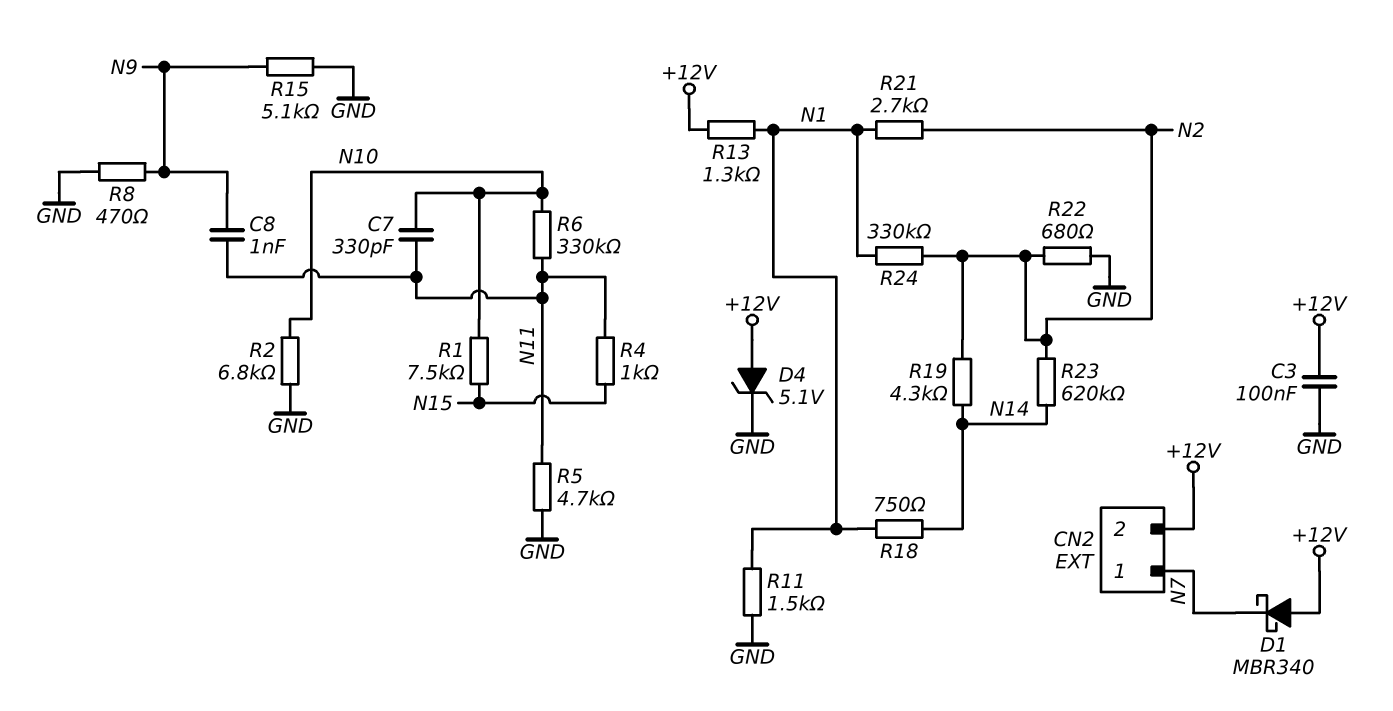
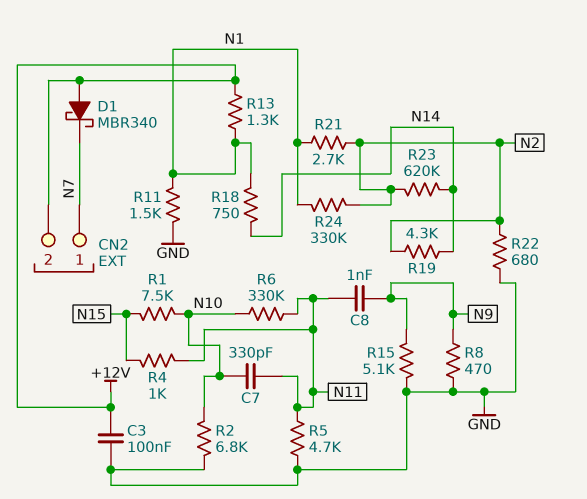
D4: zener 5.1V (A +12V, K GND) -> none

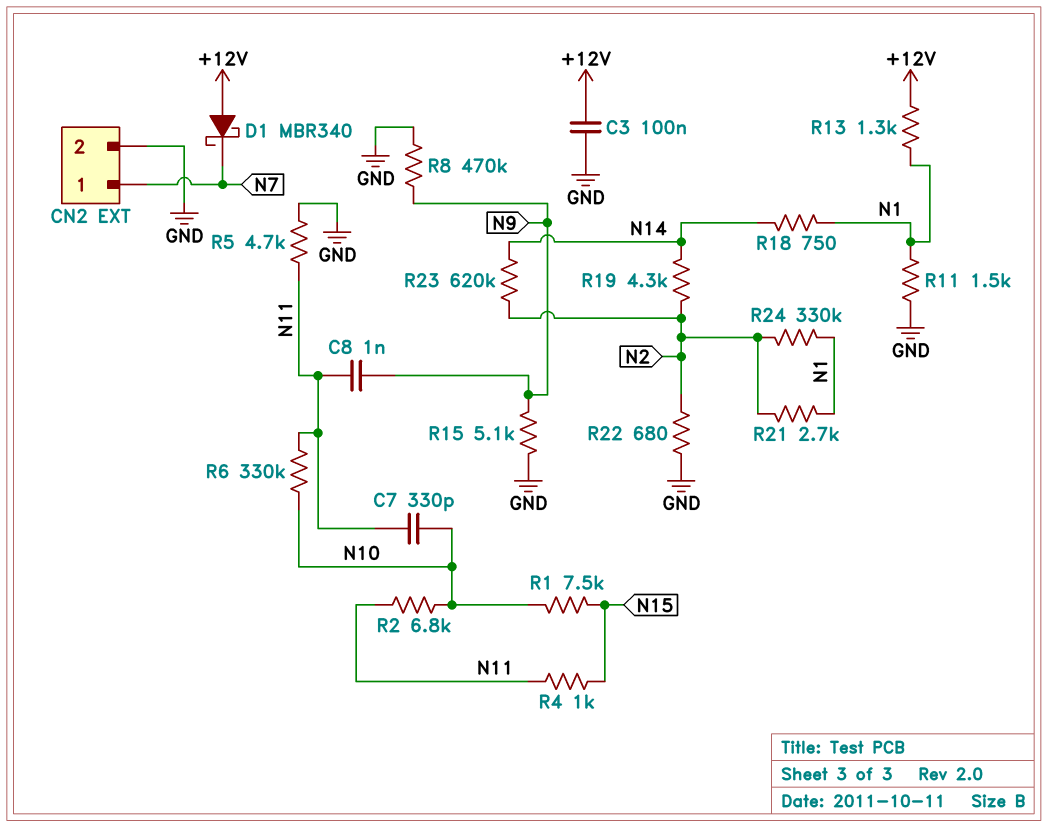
CN2 pin 2: +12V -> GND
R2: 6.8k (GND, N10) -> 6.8k (N10, N11)
R8: 470 (GND, N9) -> 470k (GND, N9)

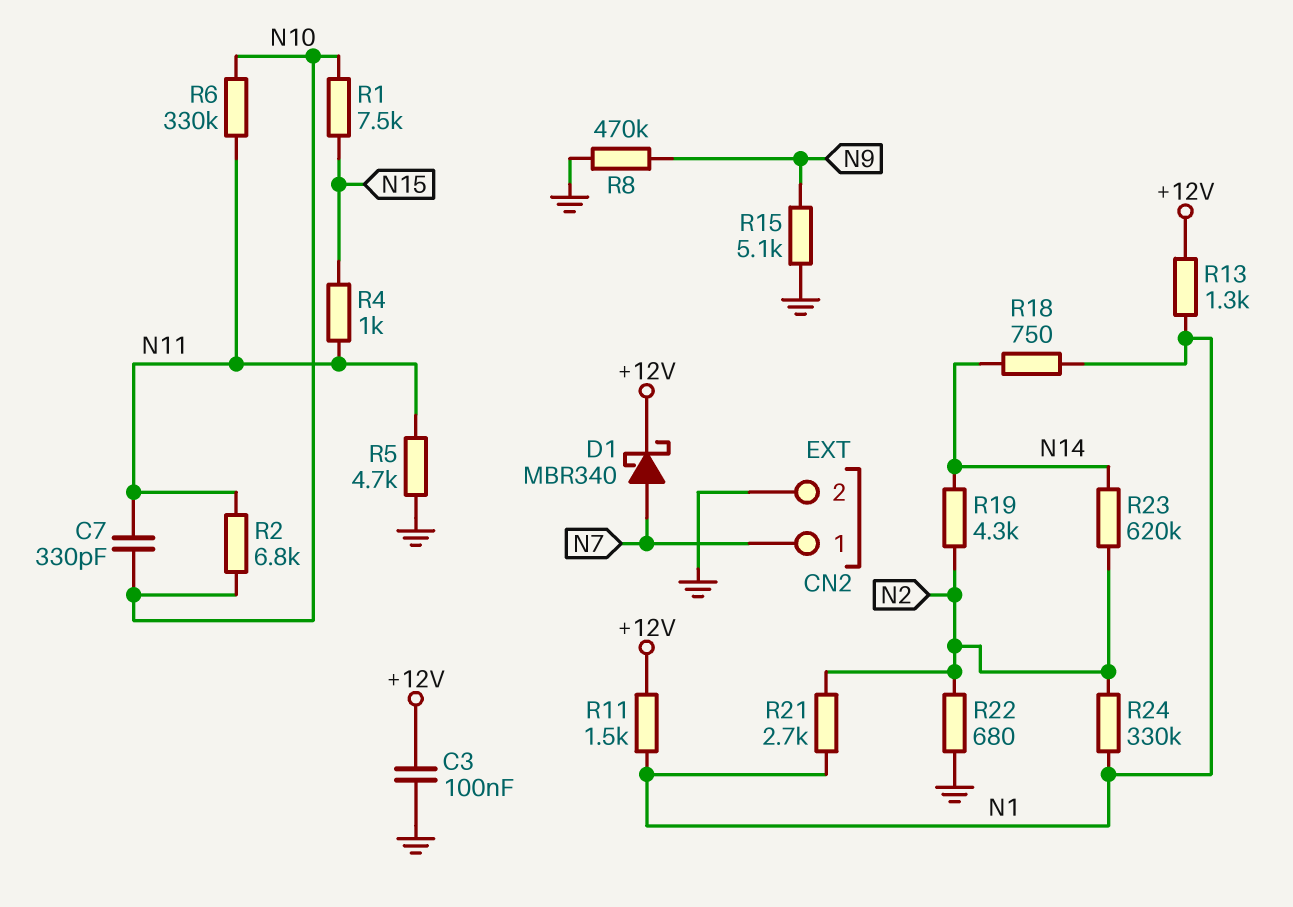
C8: 1nF (N9, N11) -> none
D1: schottky MBR340 (A +12V, K N7) -> schottky MBR340 (A N7, K +12V)
R11: 1.5k (GND, N1) -> 1.5k (+12V, N1)

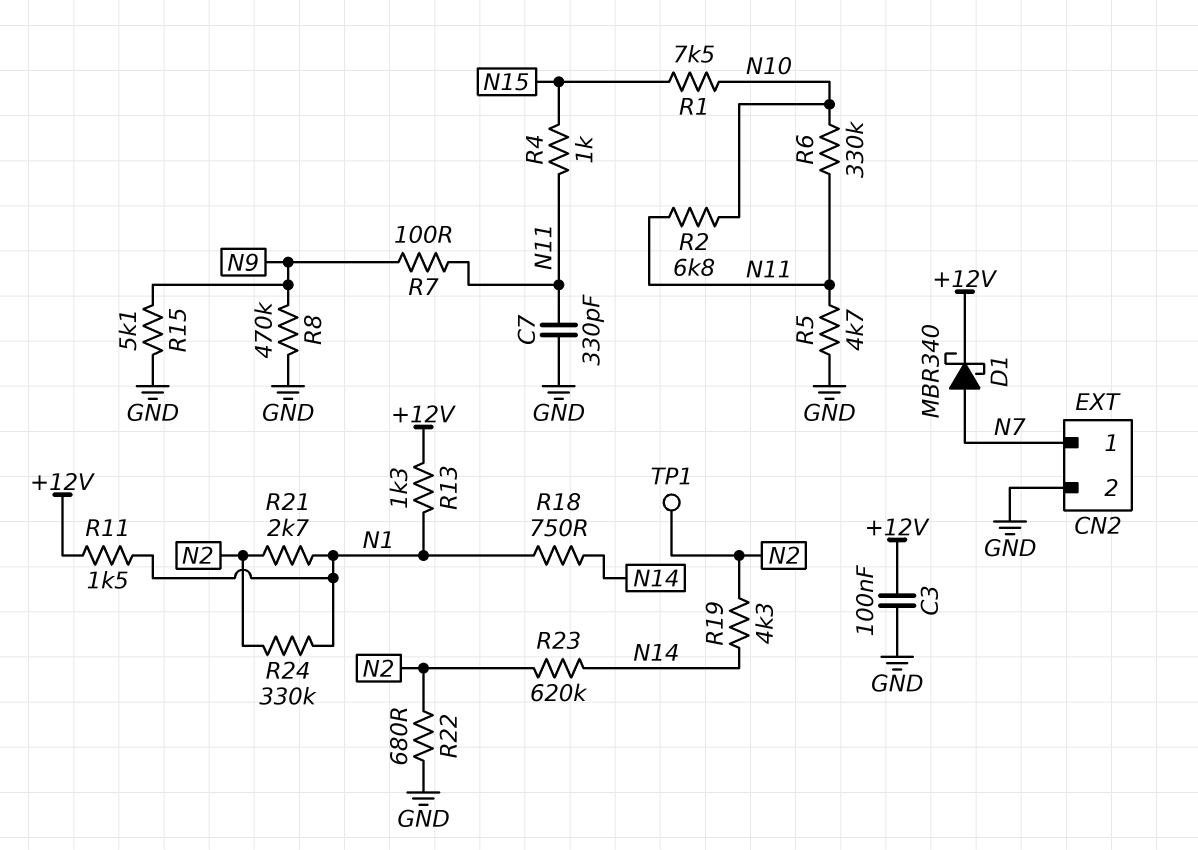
C7: 330pF (N10, N11) -> 330pF (GND, N11)
R7: none -> 100 (N9, N11)
TP1: none -> test point (N2)

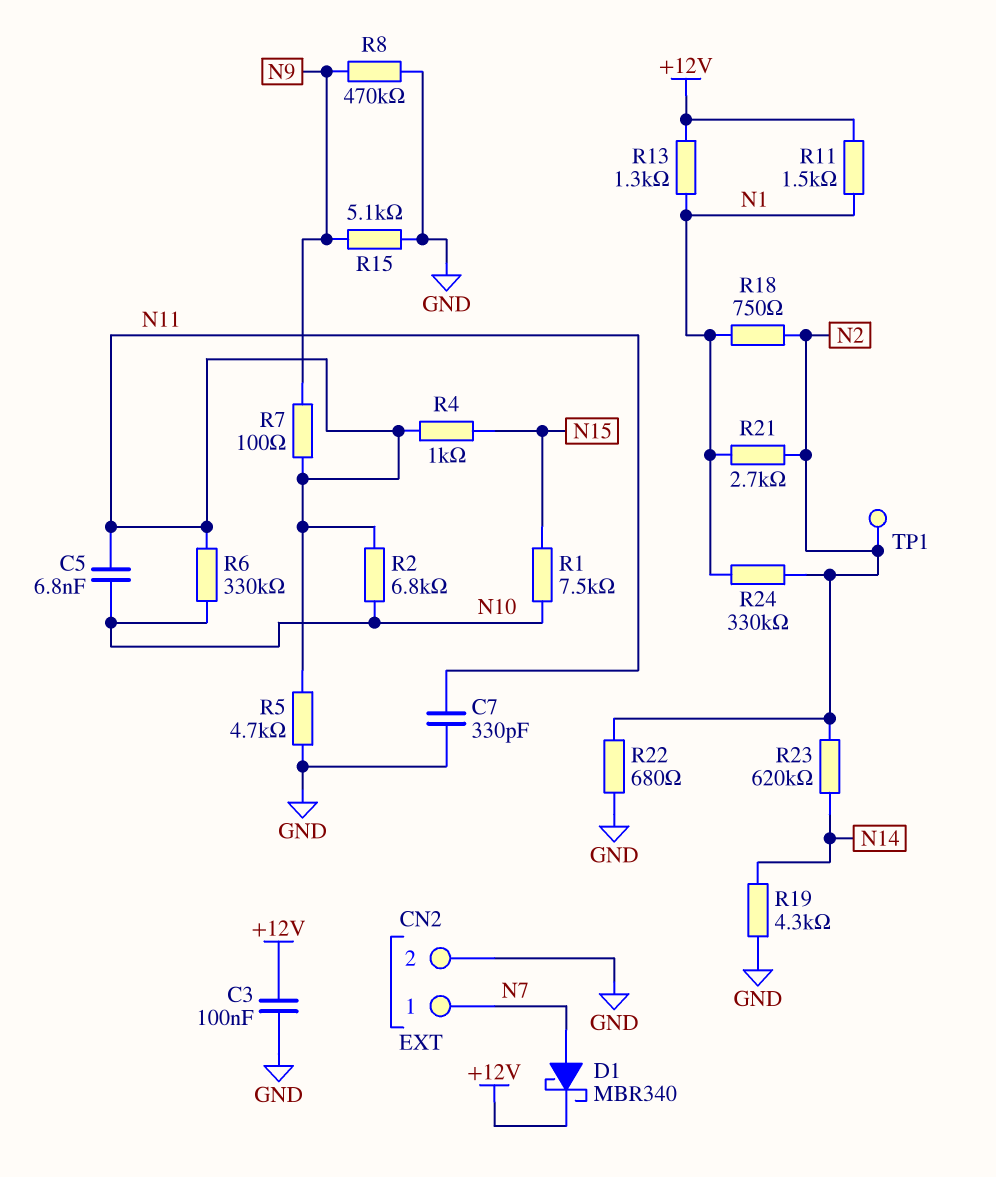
C5: none -> 6.8nF (N10, N11)
R18: 750 (N1, N14) -> 750 (N1, N2)
R19: 4.3k (N2, N14) -> 4.3k (GND, N14)

